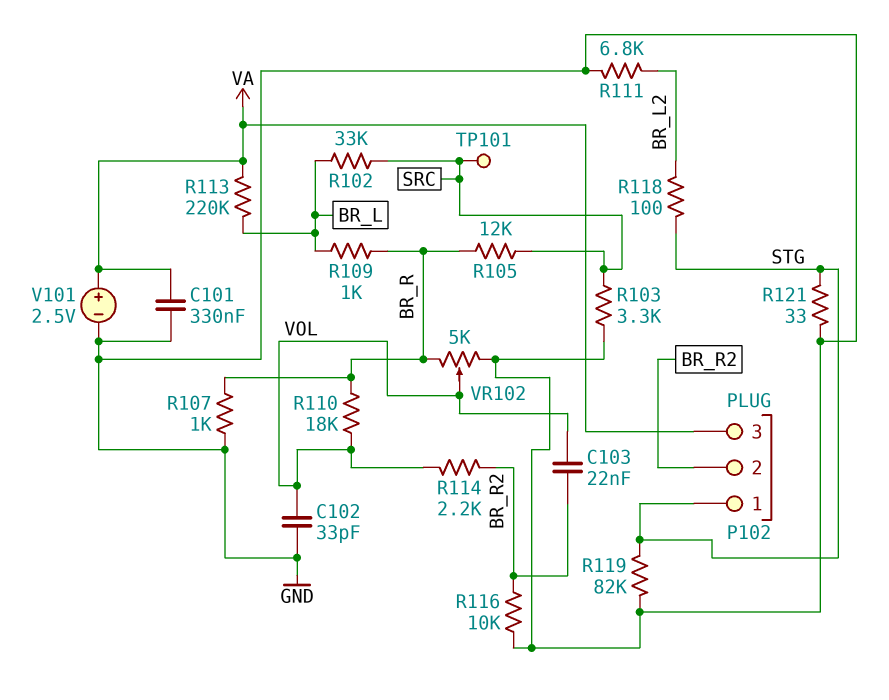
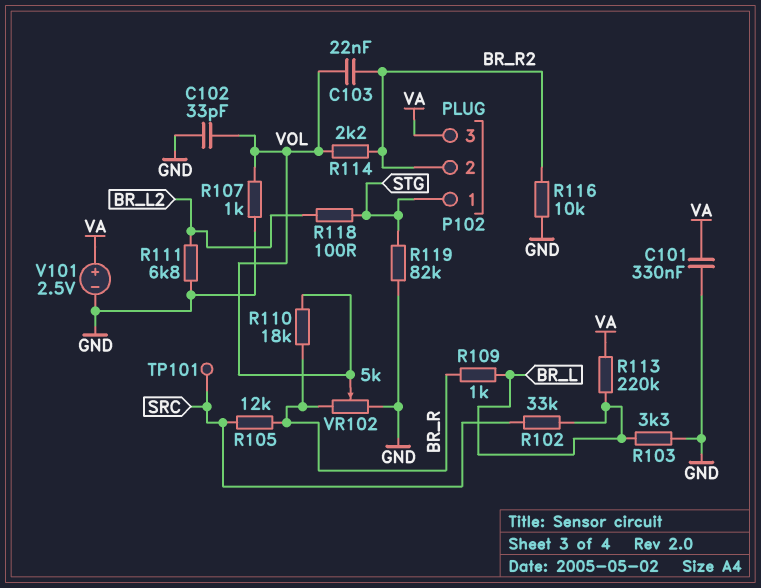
R103: 3.3k (GND, SRC) -> 3.3k (BR_L, GND)
R107: 1k (BR_R, GND) -> 1k (GND, VOL)
R121: 33 (GND, STG) -> none

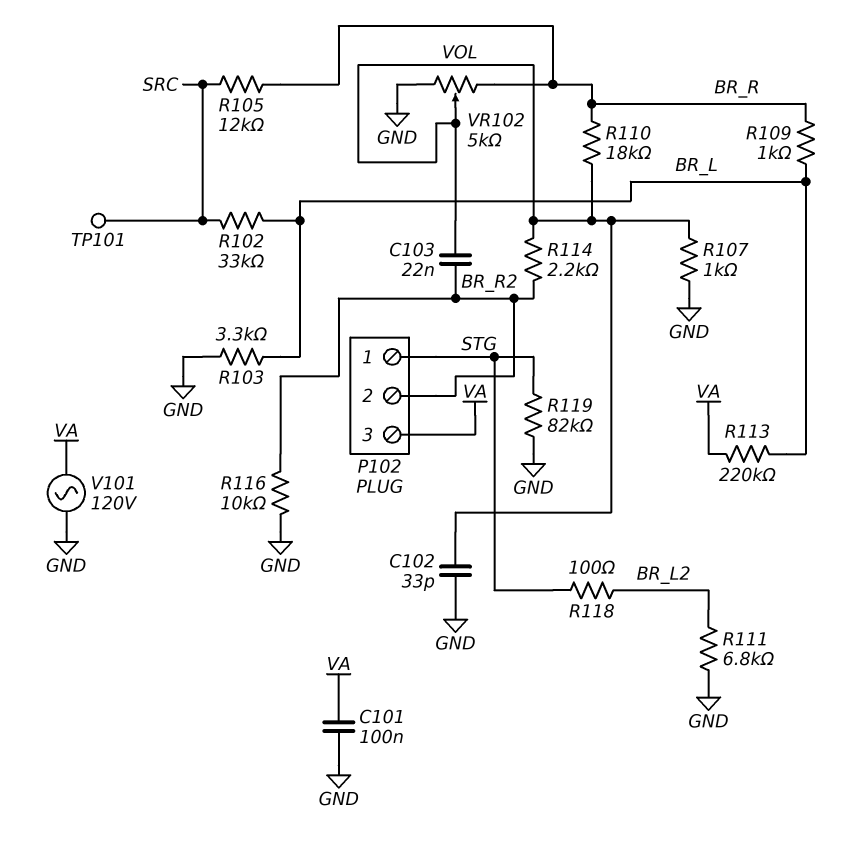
C101: 330nF (GND, VA) -> 100nF (GND, VA)
V101: 2.5V (plus VA, minus GND) -> AC 120V (GND, VA)

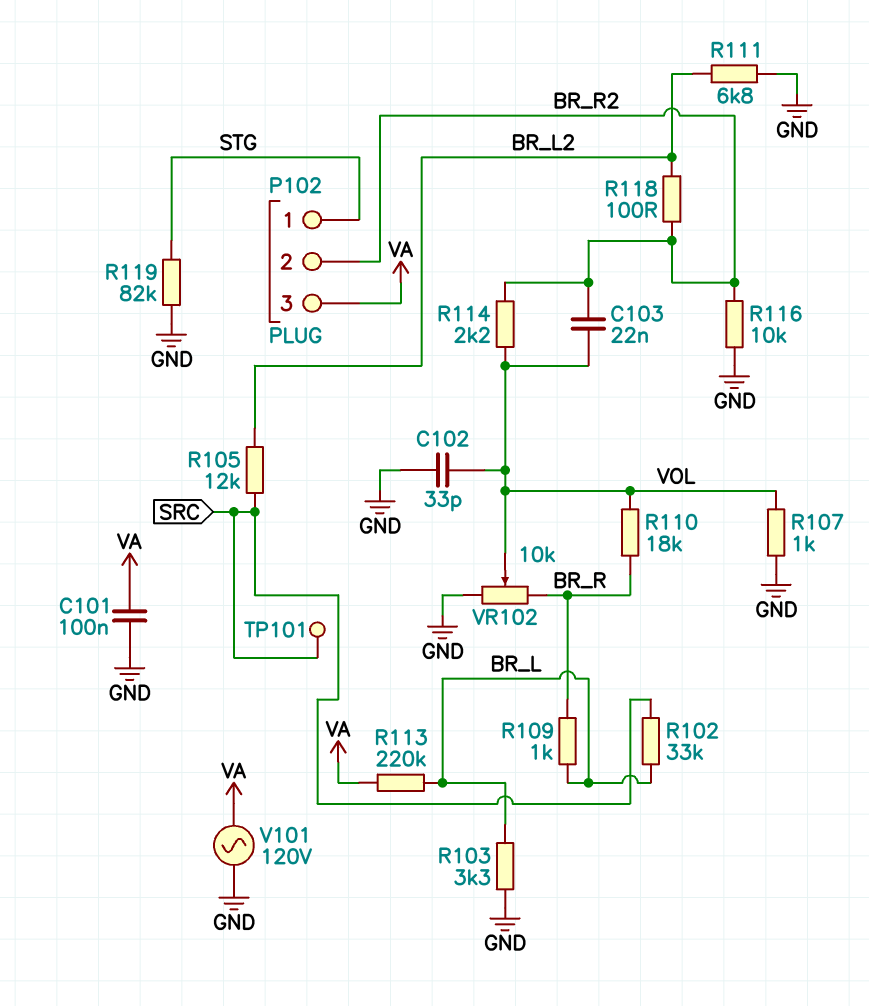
R105: 12k (BR_R, SRC) -> 12k (BR_L2, SRC)
R118: 100 (BR_L2, STG) -> 100 (BR_L2, BR_R2)
VR102: 5k (BR_R, GND, wiper VOL) -> 10k (BR_R, GND, wiper VOL)

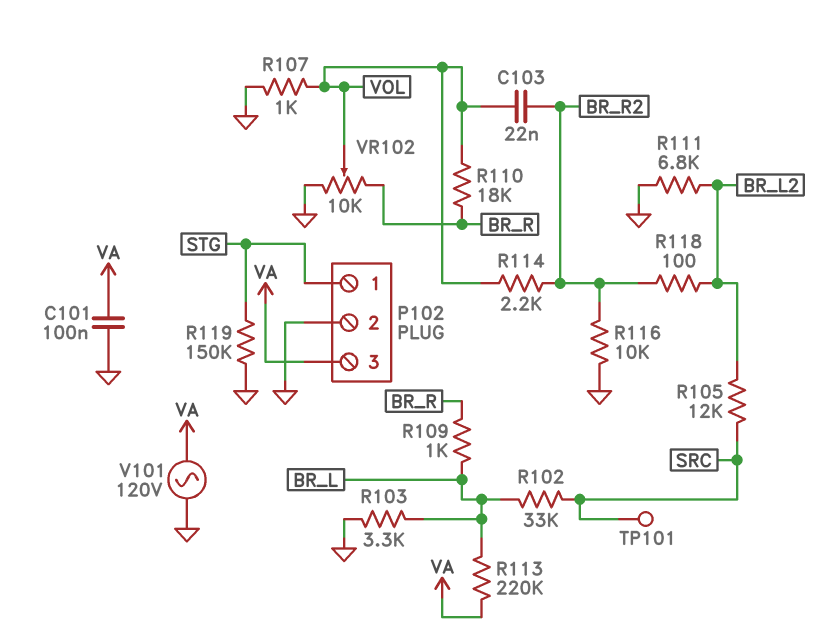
C102: 33pF (GND, VOL) -> none
P102 pin 2: BR_R2 -> GND
R119: 82k (GND, STG) -> 150k (GND, STG)

